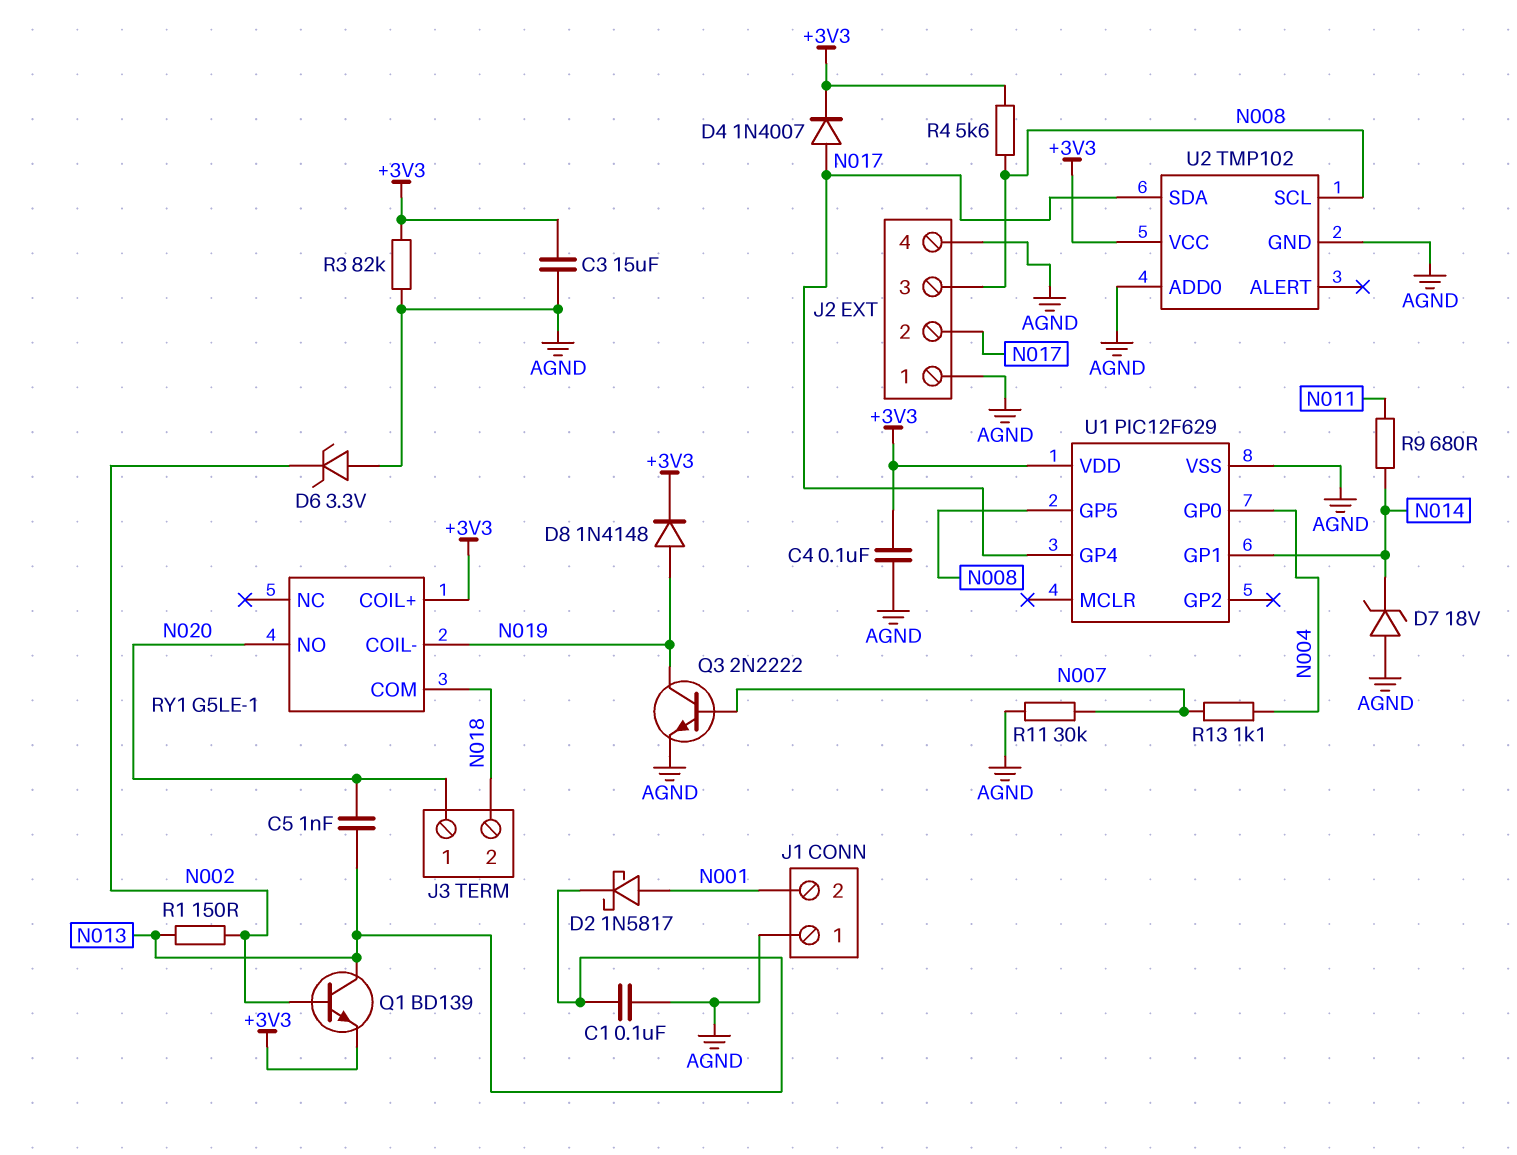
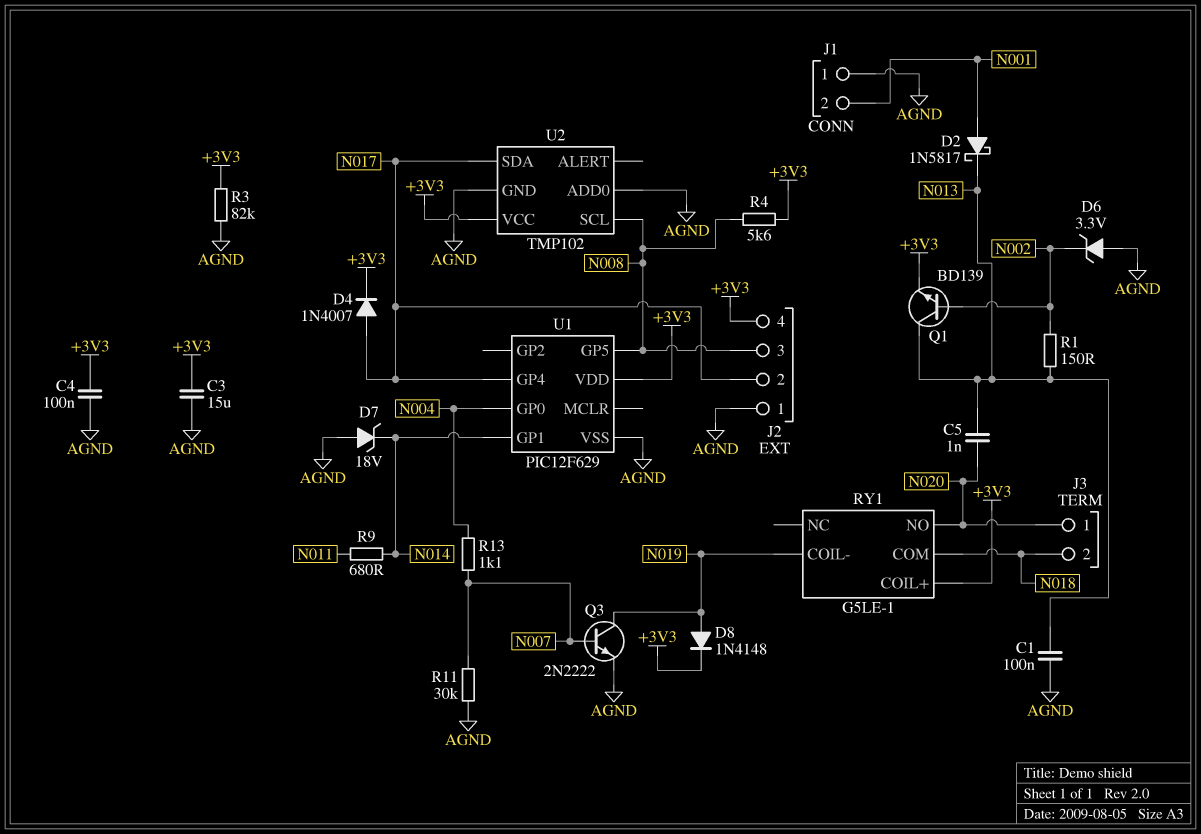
J2 pin 4: AGND -> +3V3

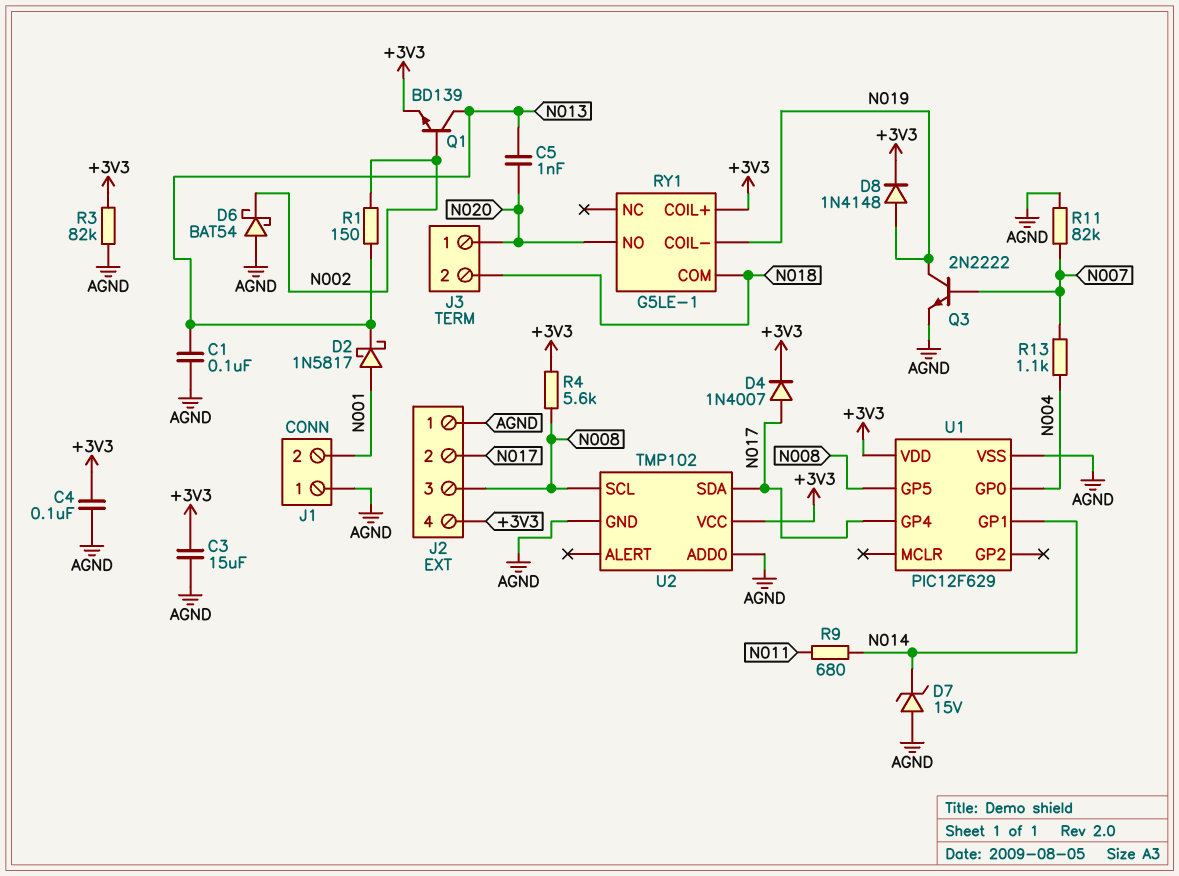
D6: zener 3.3V (A AGND, K N002) -> schottky BAT54 (A AGND, K N002)
D7: zener 18V (A AGND, K N014) -> zener 15V (A AGND, K N014)
R11: 30k (AGND, N007) -> 82k (AGND, N007)

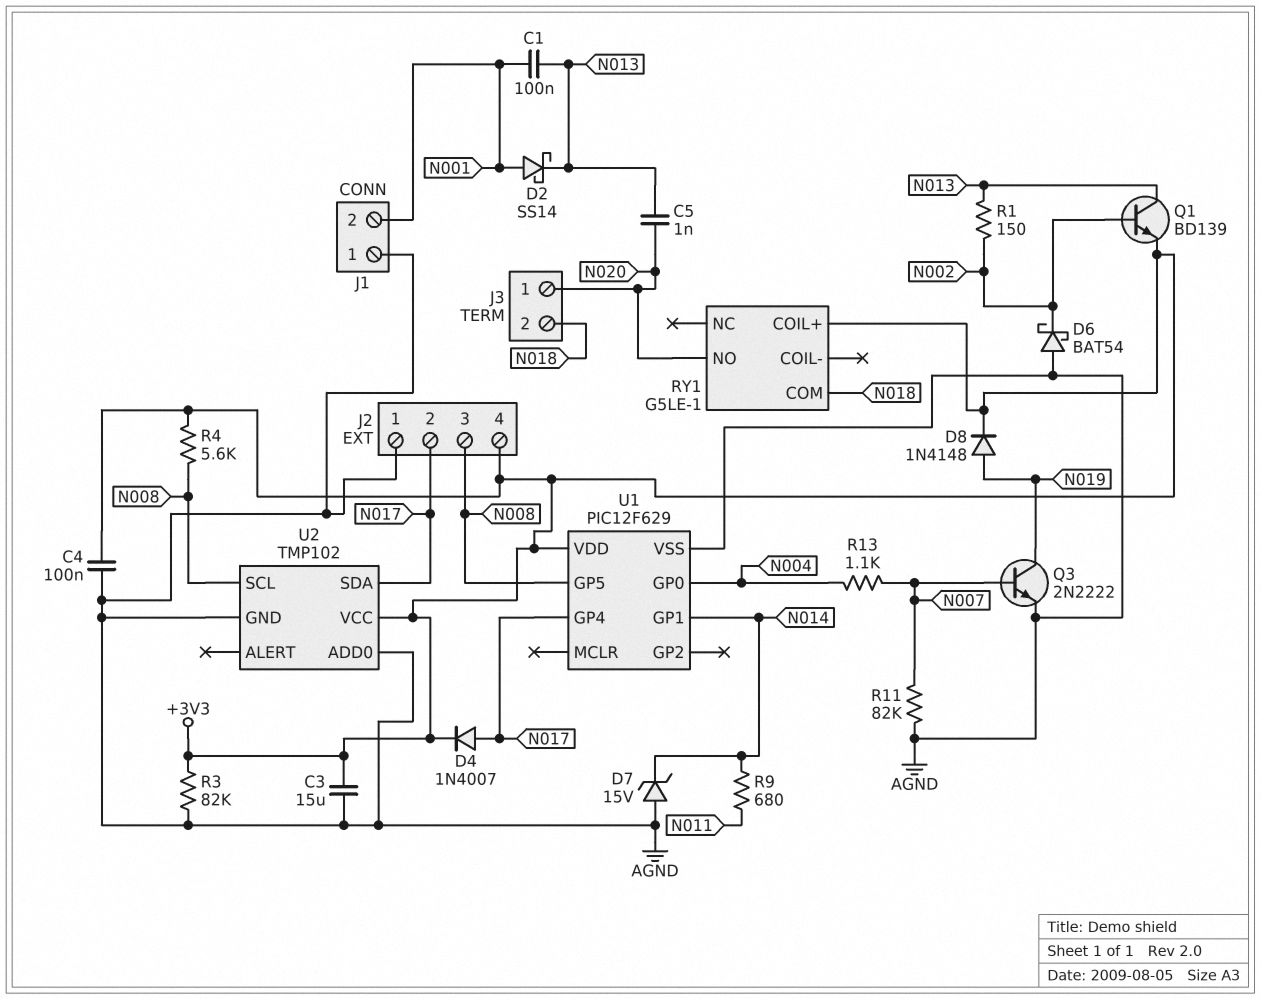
C1: 100nF (AGND, N013) -> 100nF (N001, N013)
D2: schottky 1N5817 (A N001, K N013) -> schottky SS14 (A N001, K N013)
RY1 pin COIL-: N019 -> none

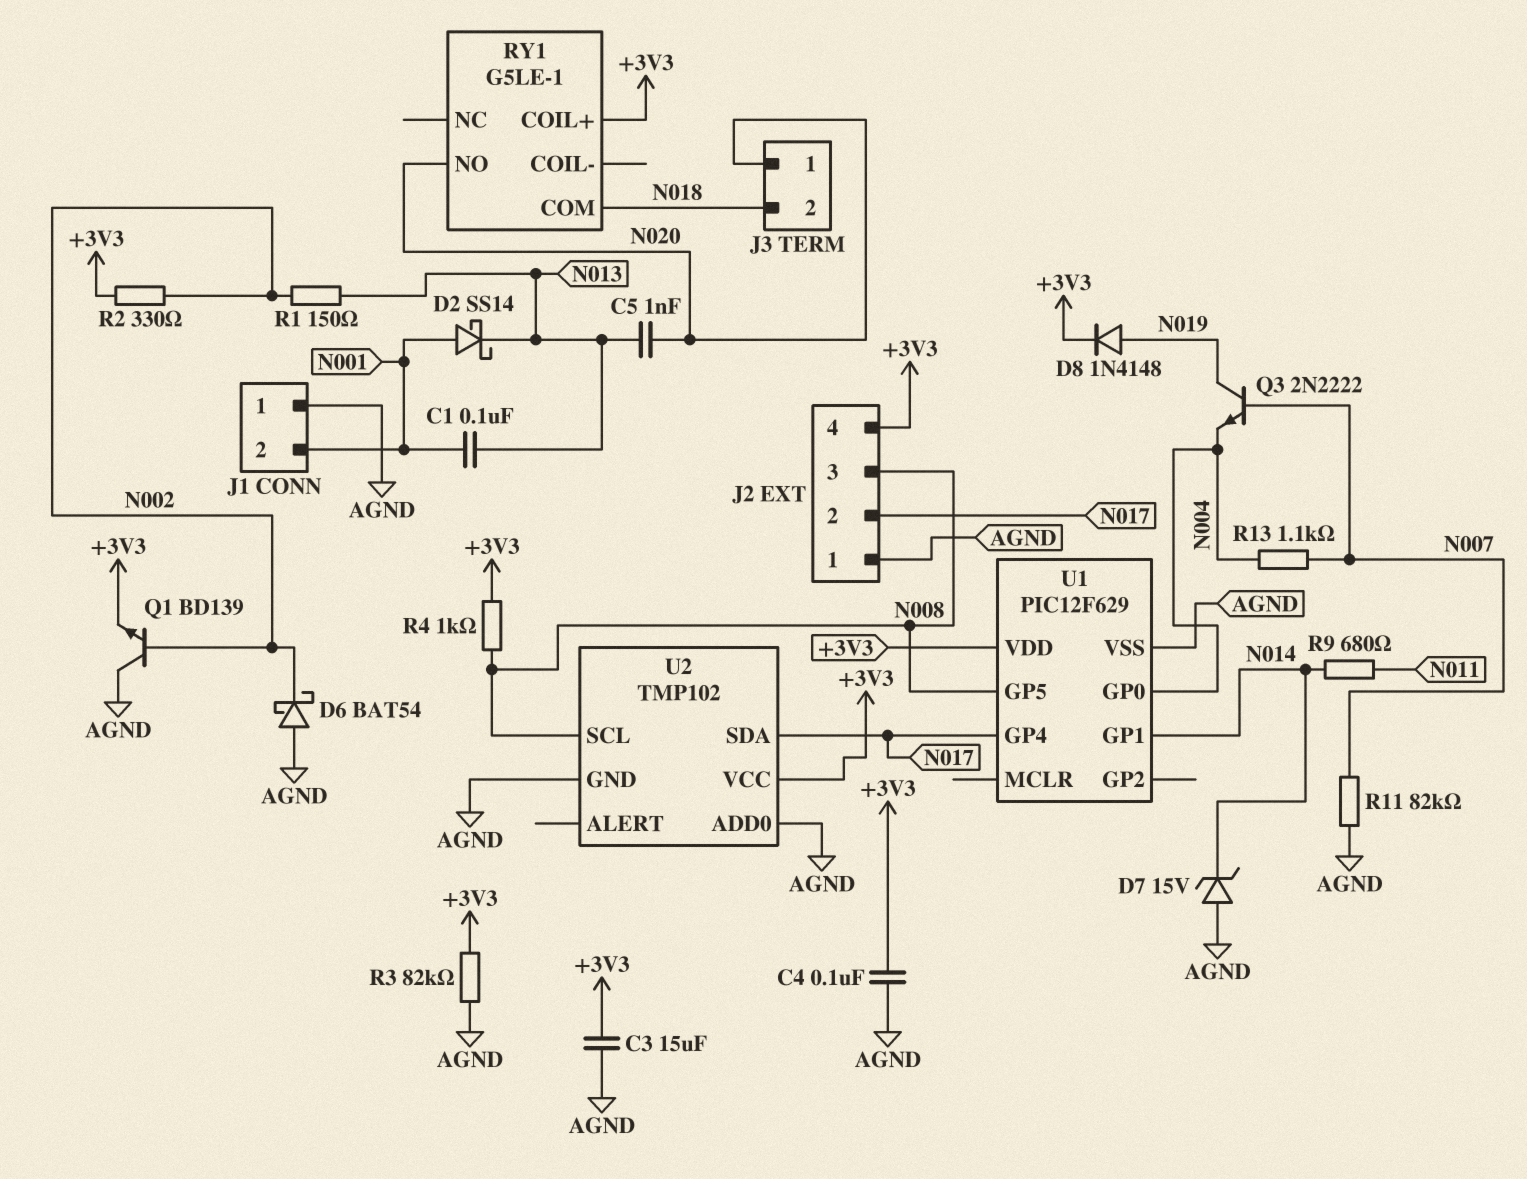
D4: diode 1N4007 (A N017, K +3V3) -> none
Q1: NPN BD139 (B N002, C N013, E +3V3) -> NPN BD139 (B N002, C AGND, E +3V3)
Q3: NPN 2N2222 (B N007, C N019, E AGND) -> NPN 2N2222 (B N007, C N019, E N004)
R2: none -> 330 (+3V3, N002)
R4: 5.6k (+3V3, N008) -> 1k (+3V3, N008)

